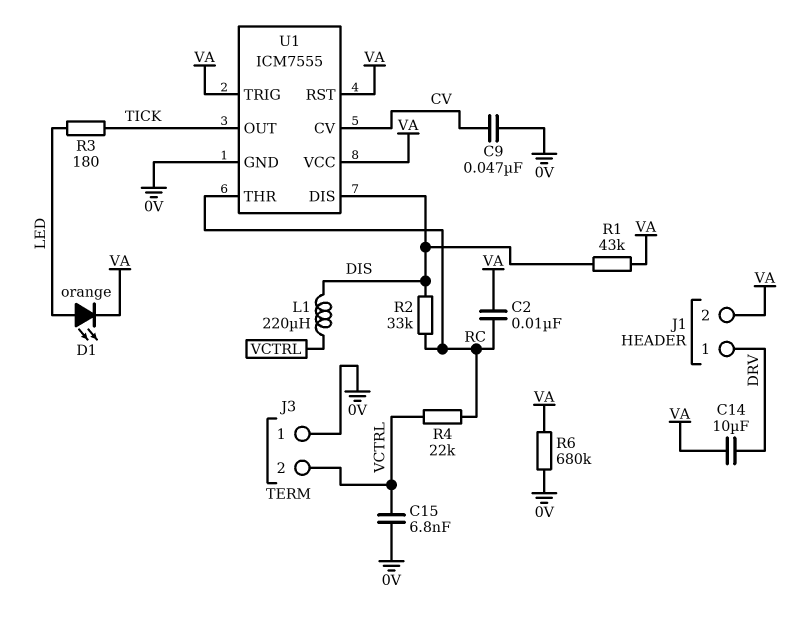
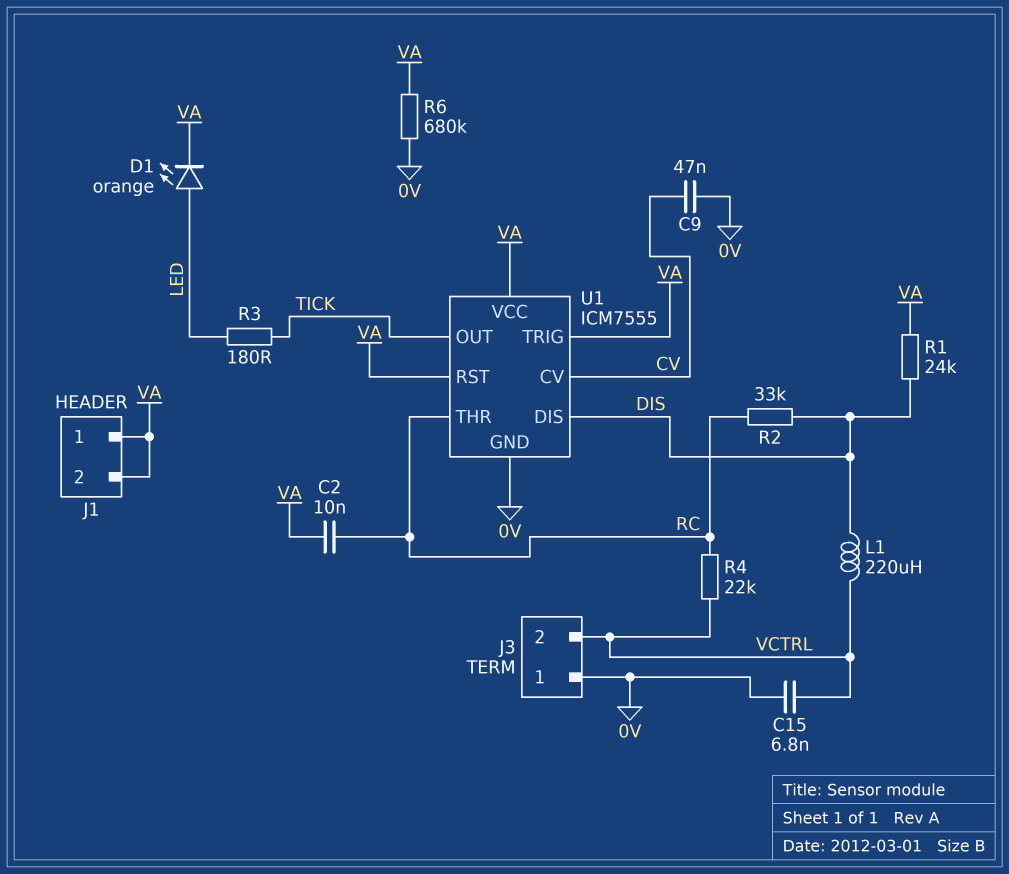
C14: 10uF (DRV, VA) -> none
J1 pin 1: DRV -> VA
R1: 43k (DIS, VA) -> 24k (DIS, VA)

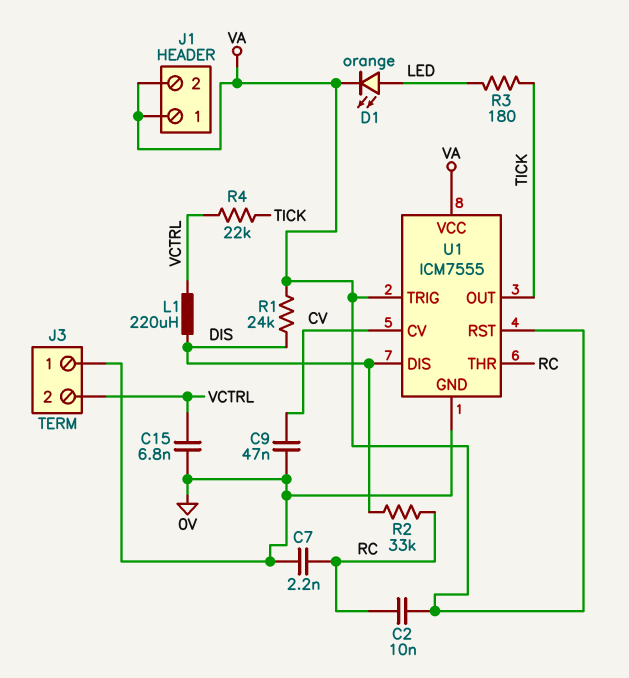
C7: none -> 2.2nF (0V, RC)
R4: 22k (RC, VCTRL) -> 22k (TICK, VCTRL)
R6: 680k (0V, VA) -> none

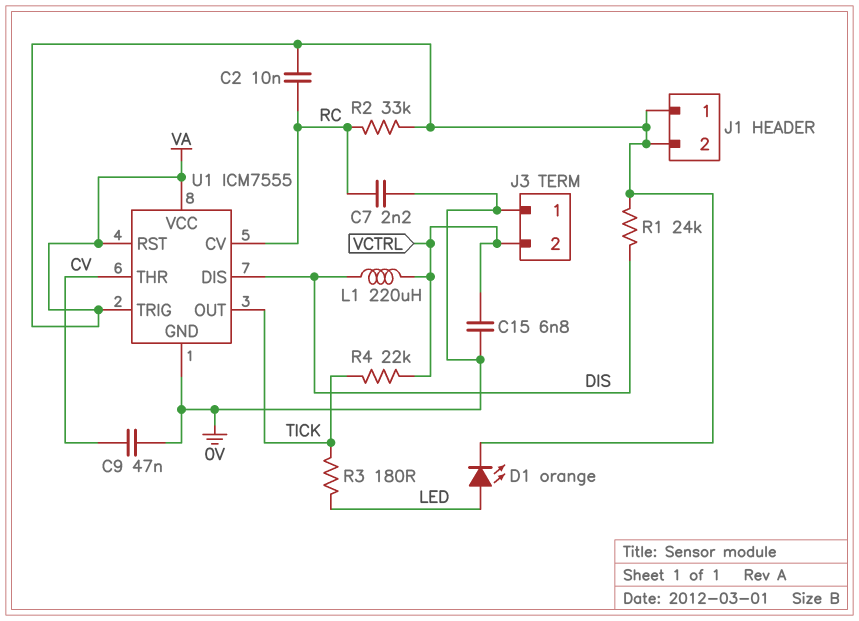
R2: 33k (DIS, RC) -> 33k (RC, VA)
U1 pin CV: CV -> RC
U1 pin THR: RC -> CV

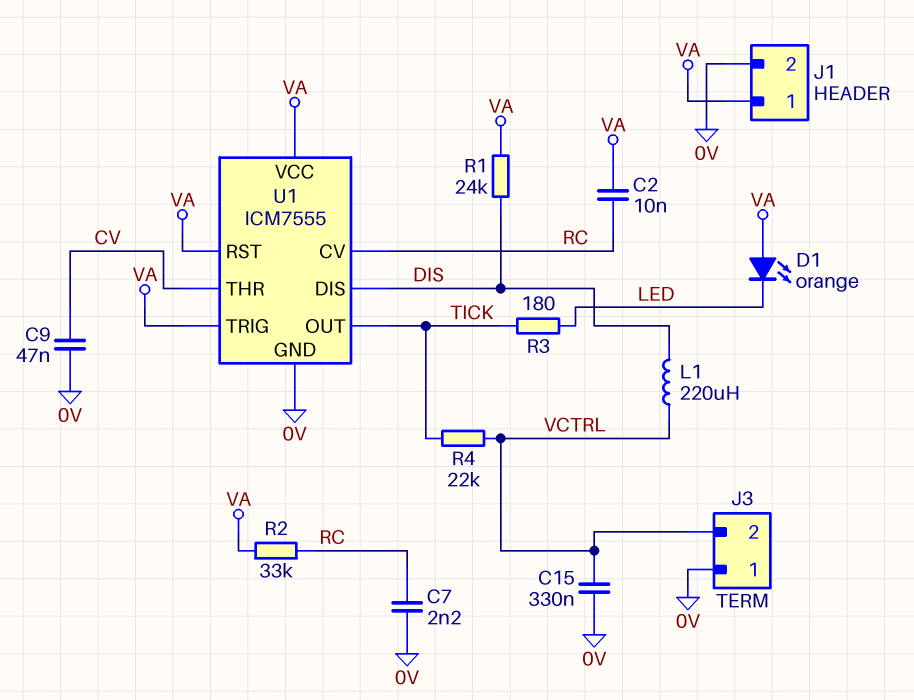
C15: 6.8nF (0V, VCTRL) -> 330nF (0V, VCTRL)
D1: LED orange (A LED, K VA) -> LED orange (A VA, K LED)
J1 pin 2: VA -> 0V

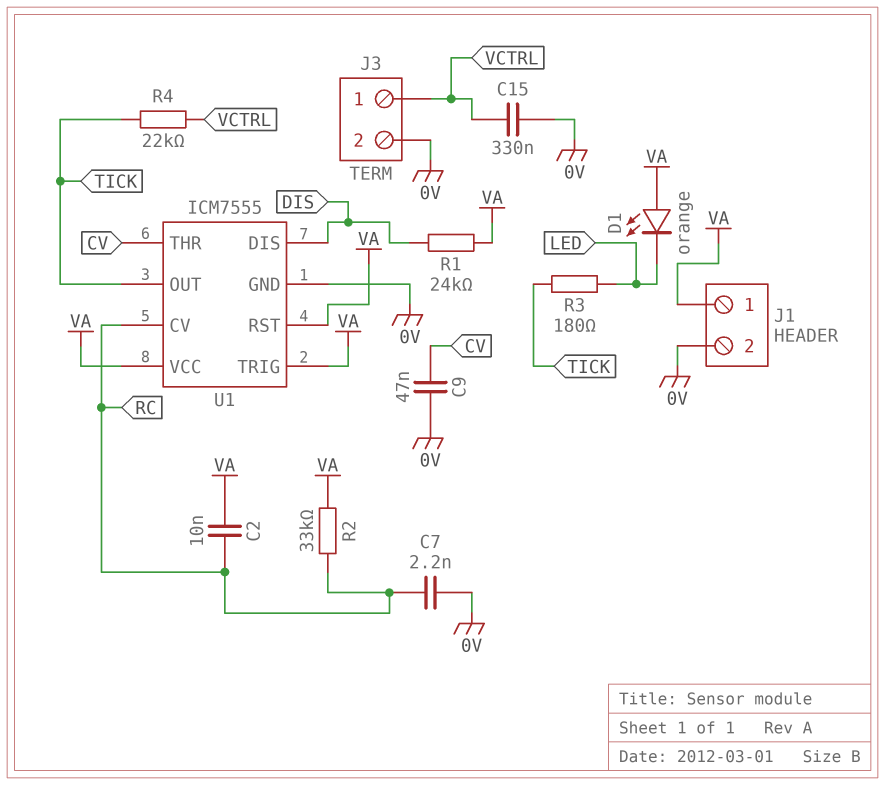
J3 pin 1: 0V -> VCTRL
J3 pin 2: VCTRL -> 0V
L1: 220uH (DIS, VCTRL) -> none

